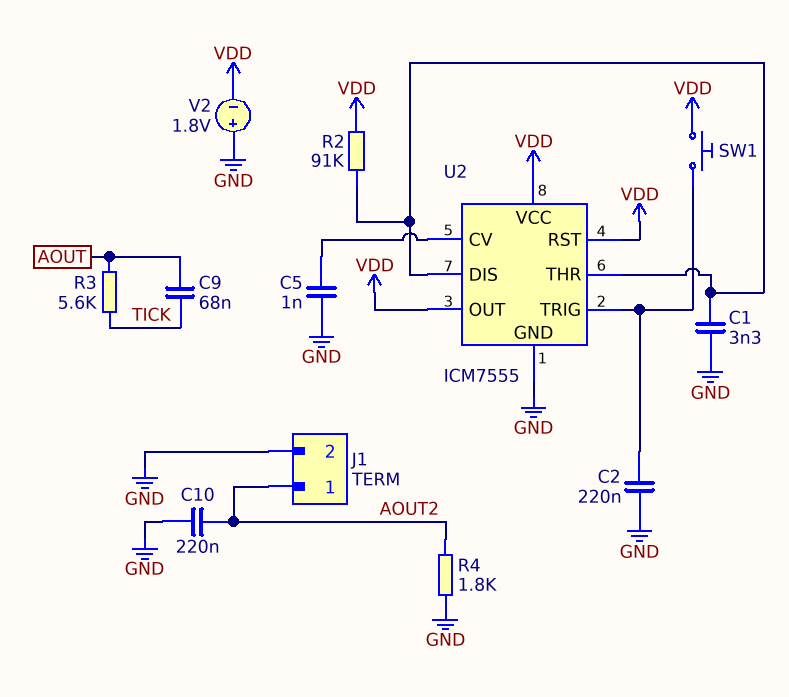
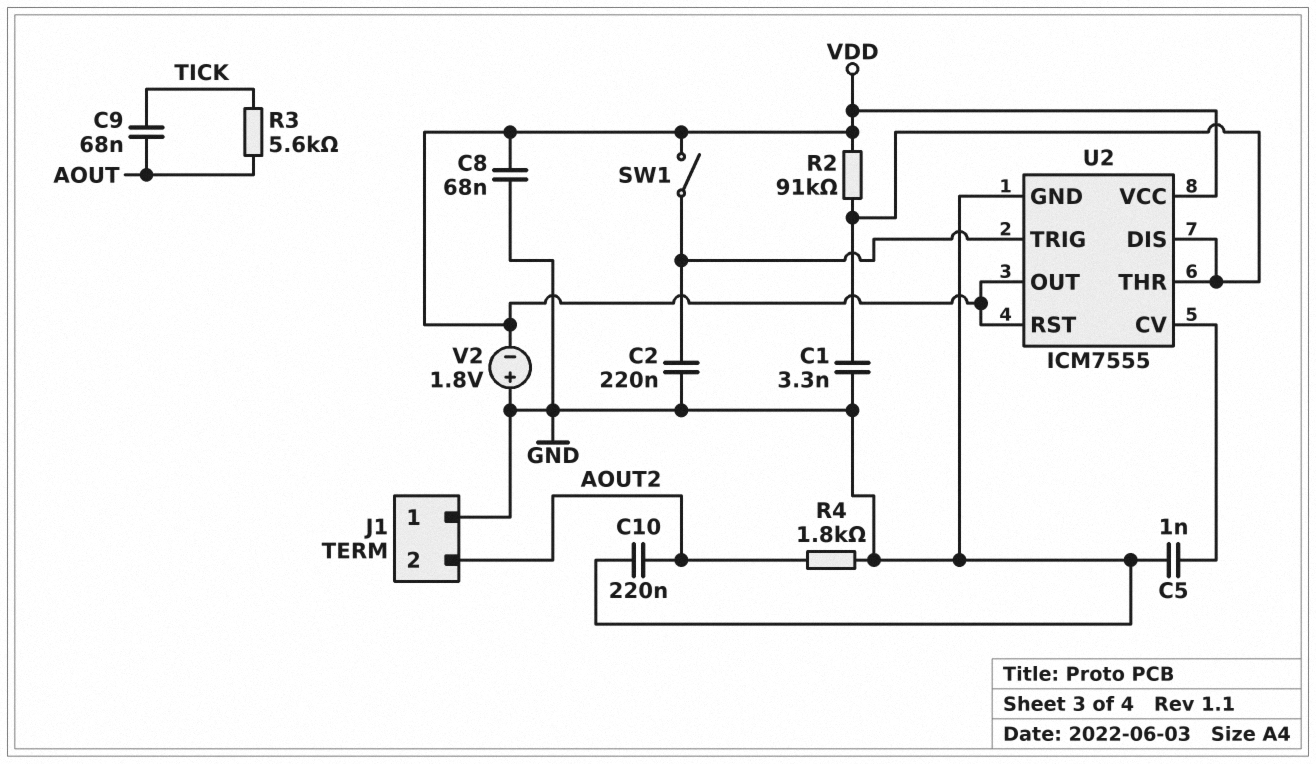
C8: none -> 68nF (GND, VDD)
J1 pin 1: AOUT2 -> GND
J1 pin 2: GND -> AOUT2
SW1: button (U2/TRIG, VDD) -> switch (U2/TRIG, VDD)

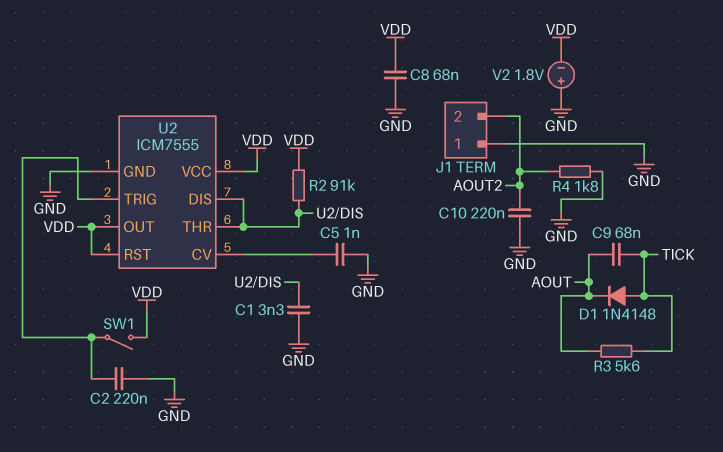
D1: none -> diode 1N4148 (A TICK, K AOUT)

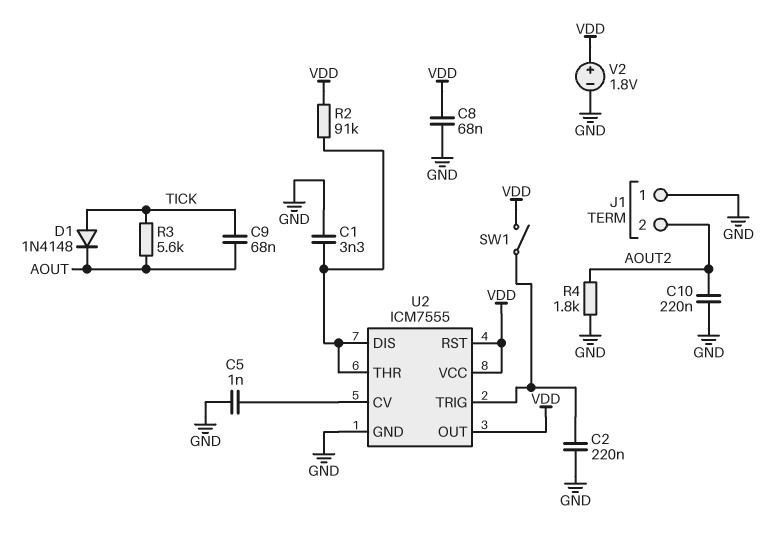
V2: 1.8V (plus GND, minus VDD) -> 1.8V (plus VDD, minus GND)

